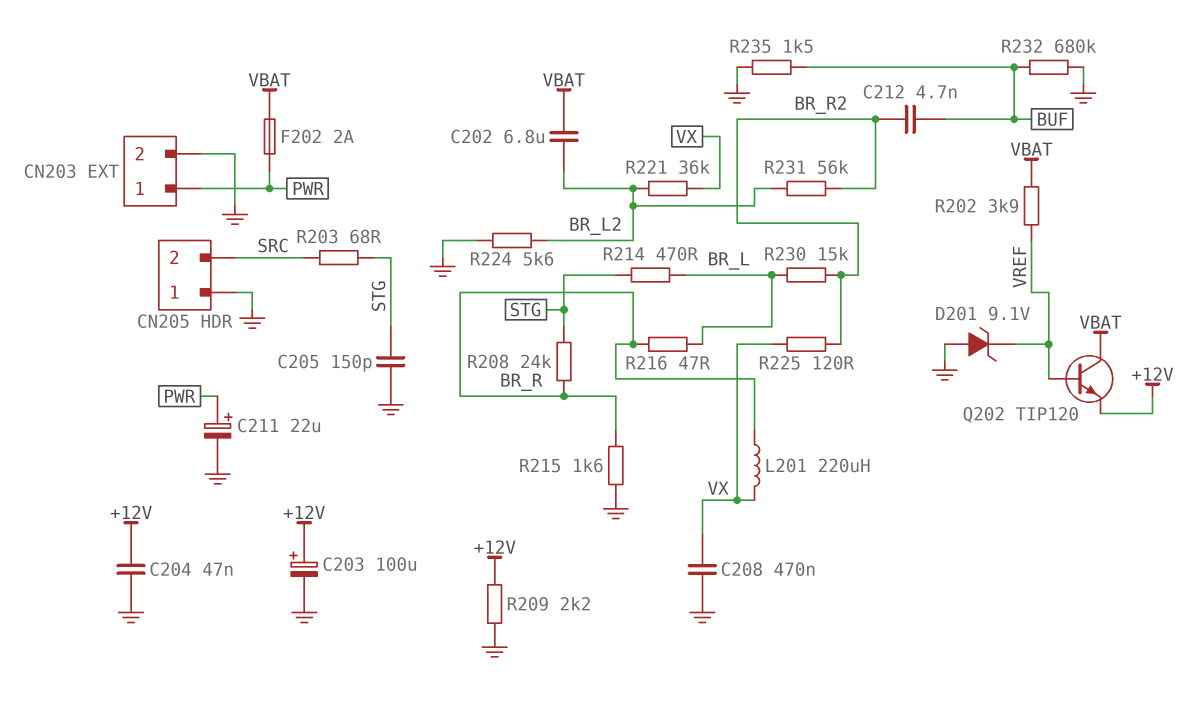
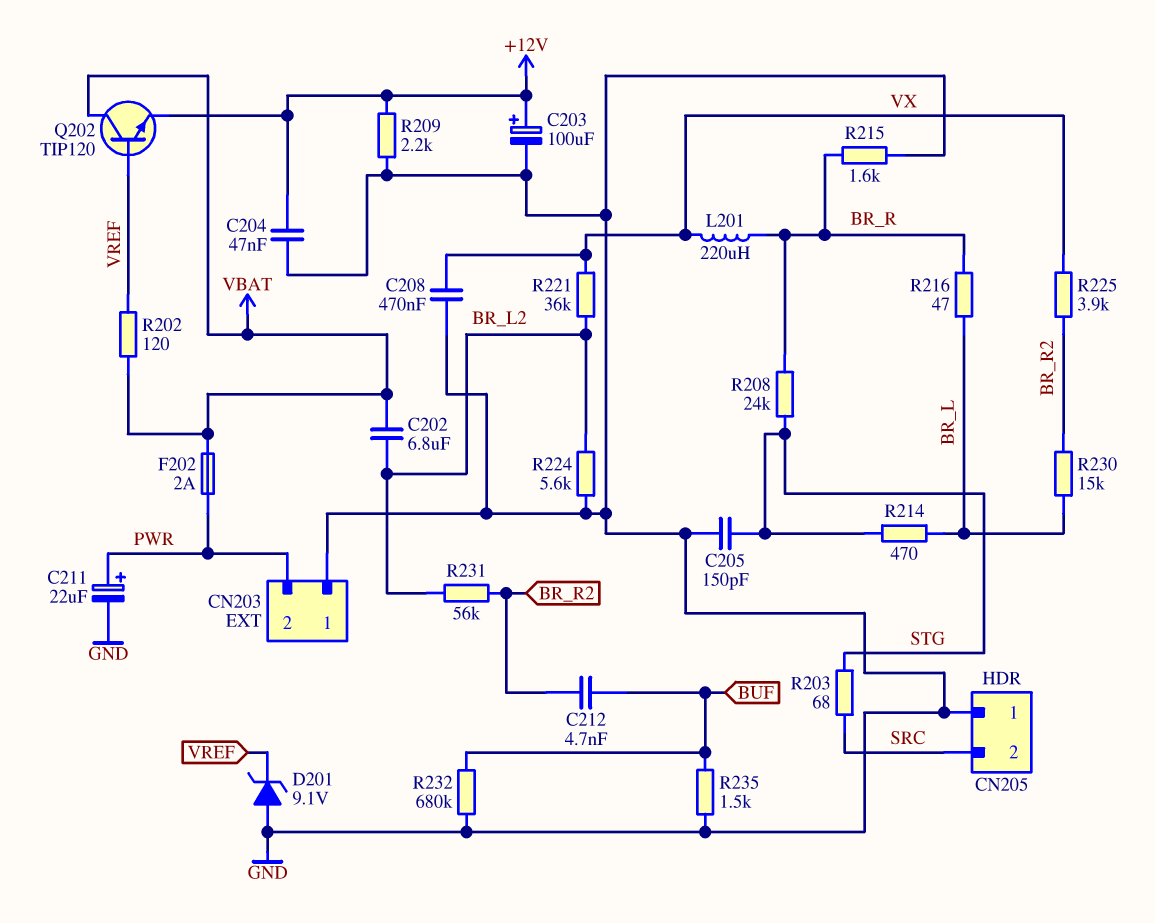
CN203 pin 1: PWR -> GND
CN203 pin 2: GND -> PWR
R202: 3.9k (VBAT, VREF) -> 120 (VBAT, VREF)
R225: 120 (BR_R2, VX) -> 3.9k (BR_R2, VX)

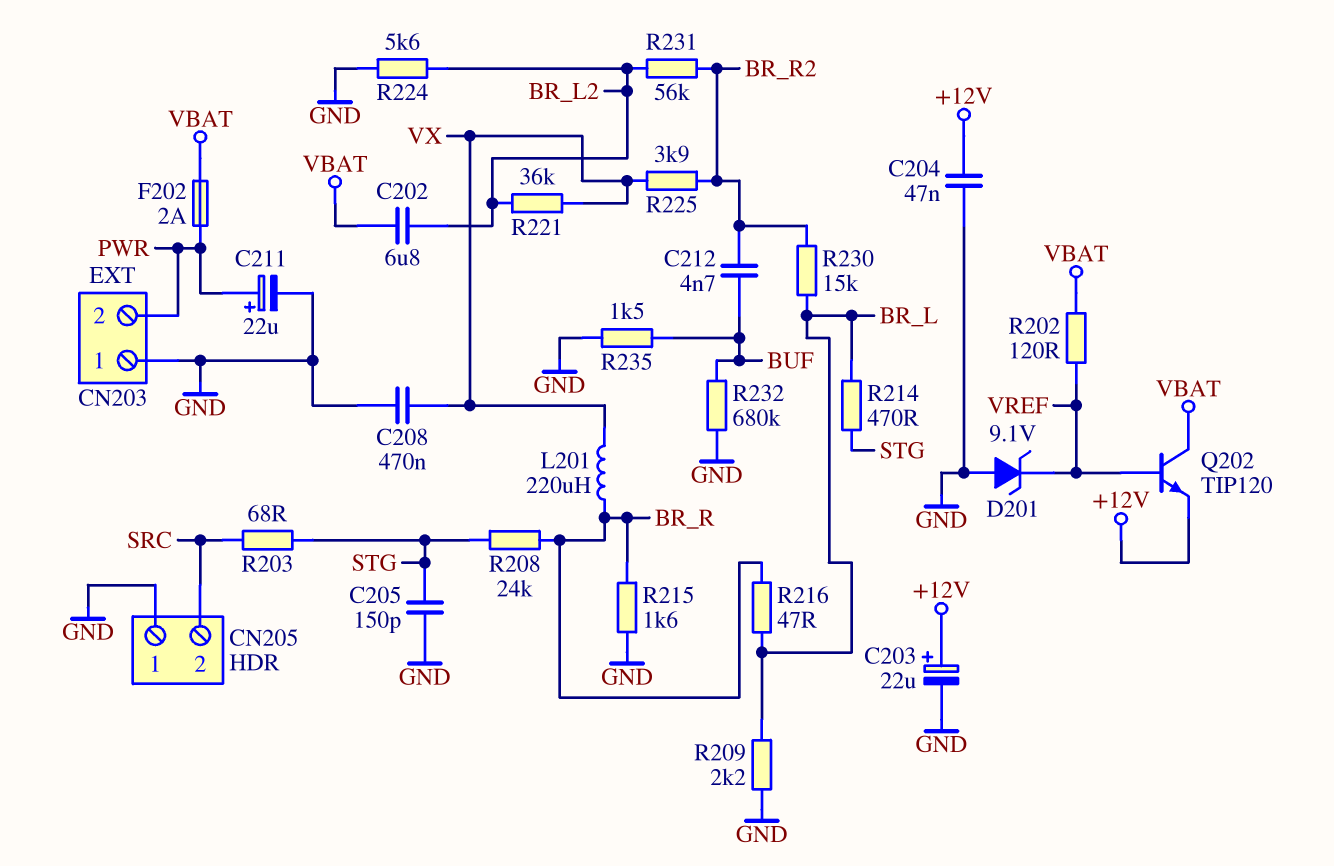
C203: 100uF (plus +12V, minus GND) -> 22uF (plus +12V, minus GND)
R209: 2.2k (+12V, GND) -> 2.2k (BR_L, GND)

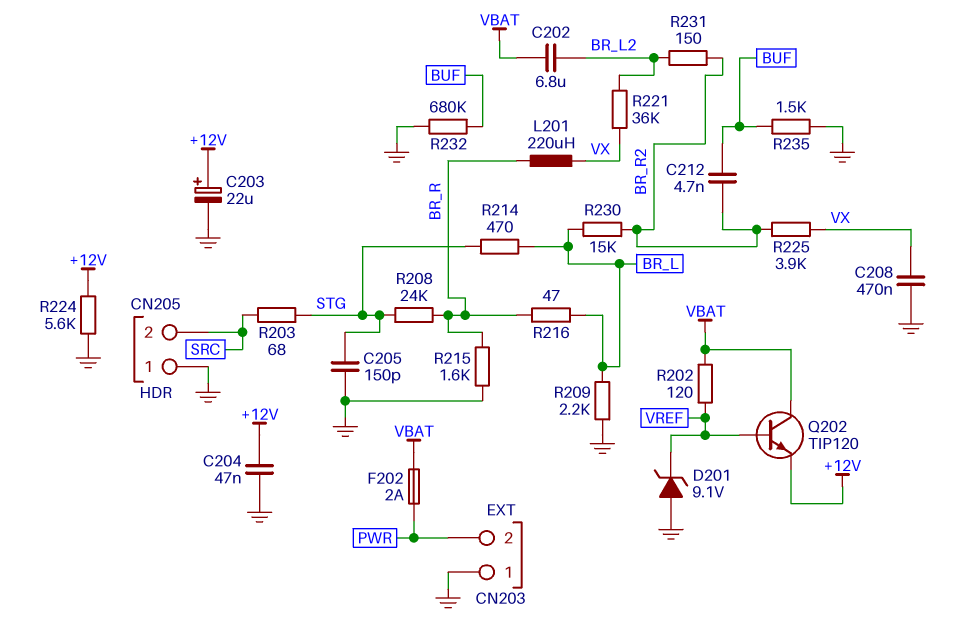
C211: 22uF (plus PWR, minus GND) -> none
R224: 5.6k (BR_L2, GND) -> 5.6k (+12V, GND)
R231: 56k (BR_L2, BR_R2) -> 150 (BR_L2, BR_R2)

